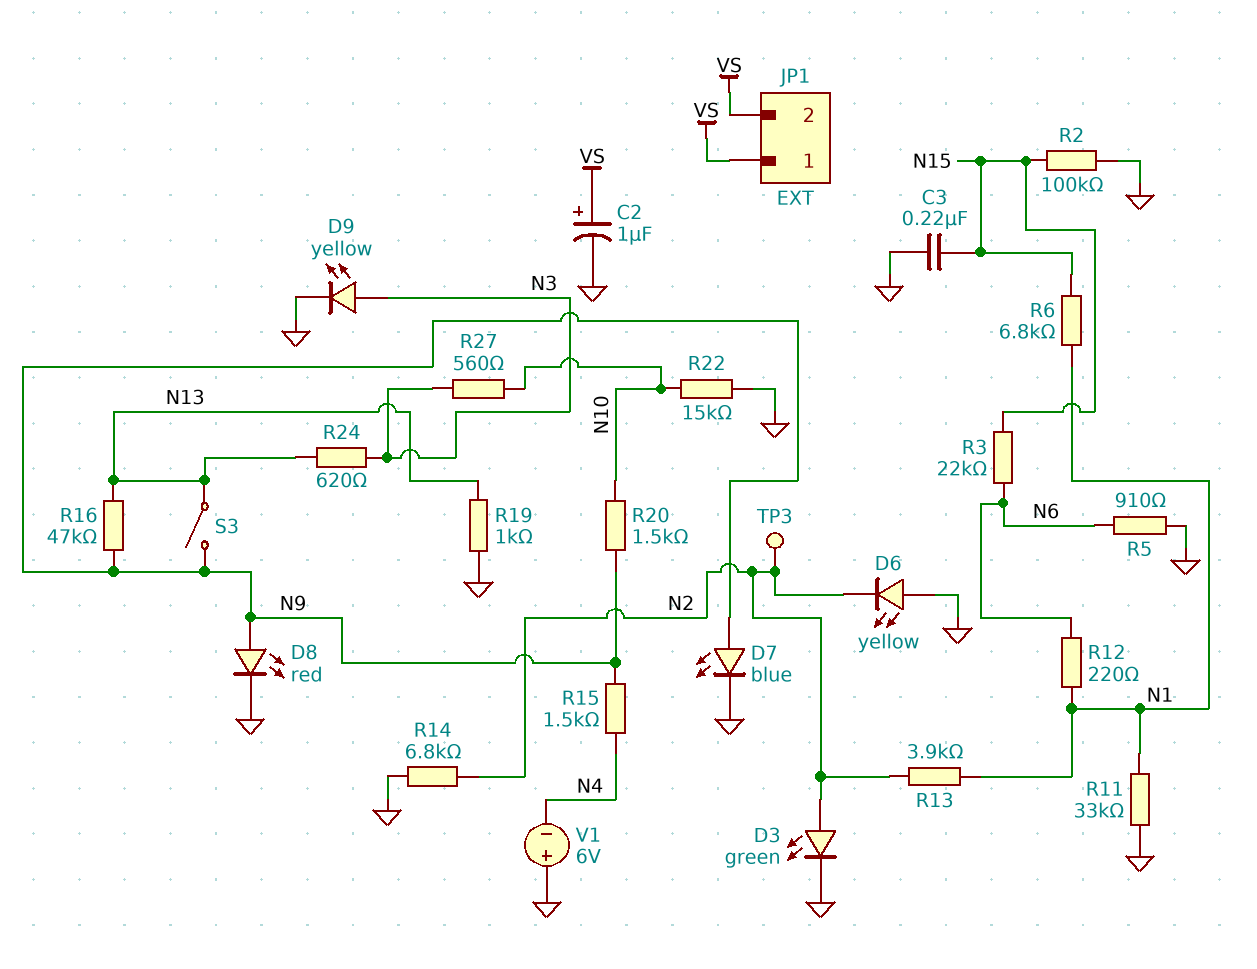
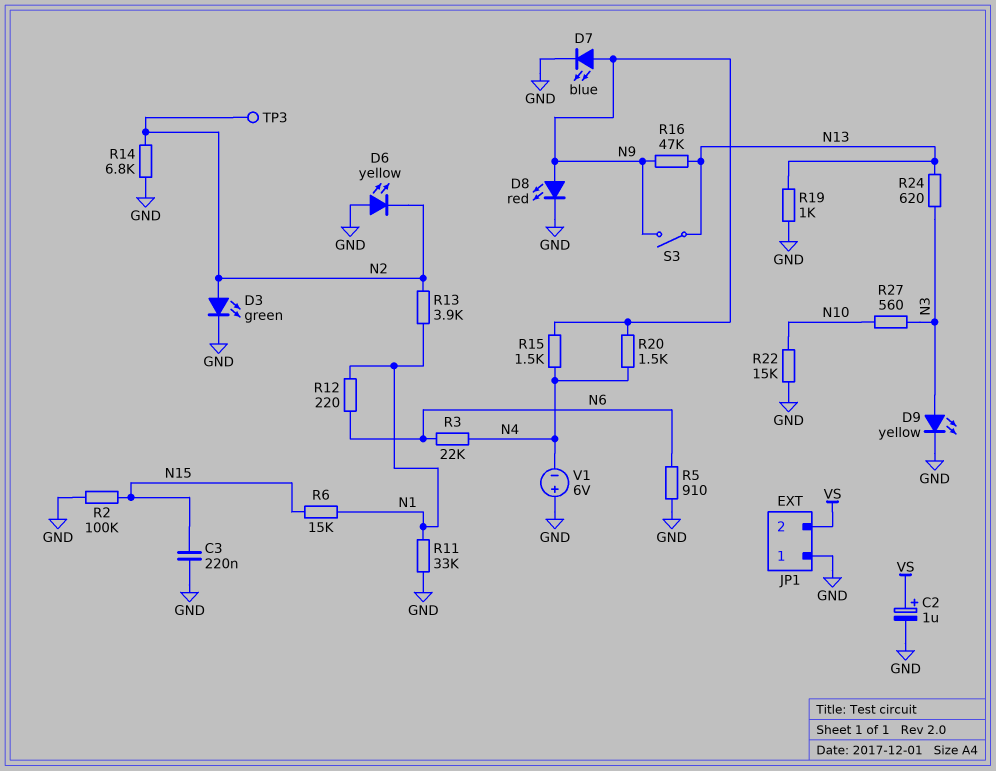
JP1 pin 1: VS -> GND
R3: 22k (N6, N15) -> 22k (N4, N6)
R6: 6.8k (N1, N15) -> 15k (N1, N15)
R20: 1.5k (N9, N10) -> 1.5k (N4, N9)

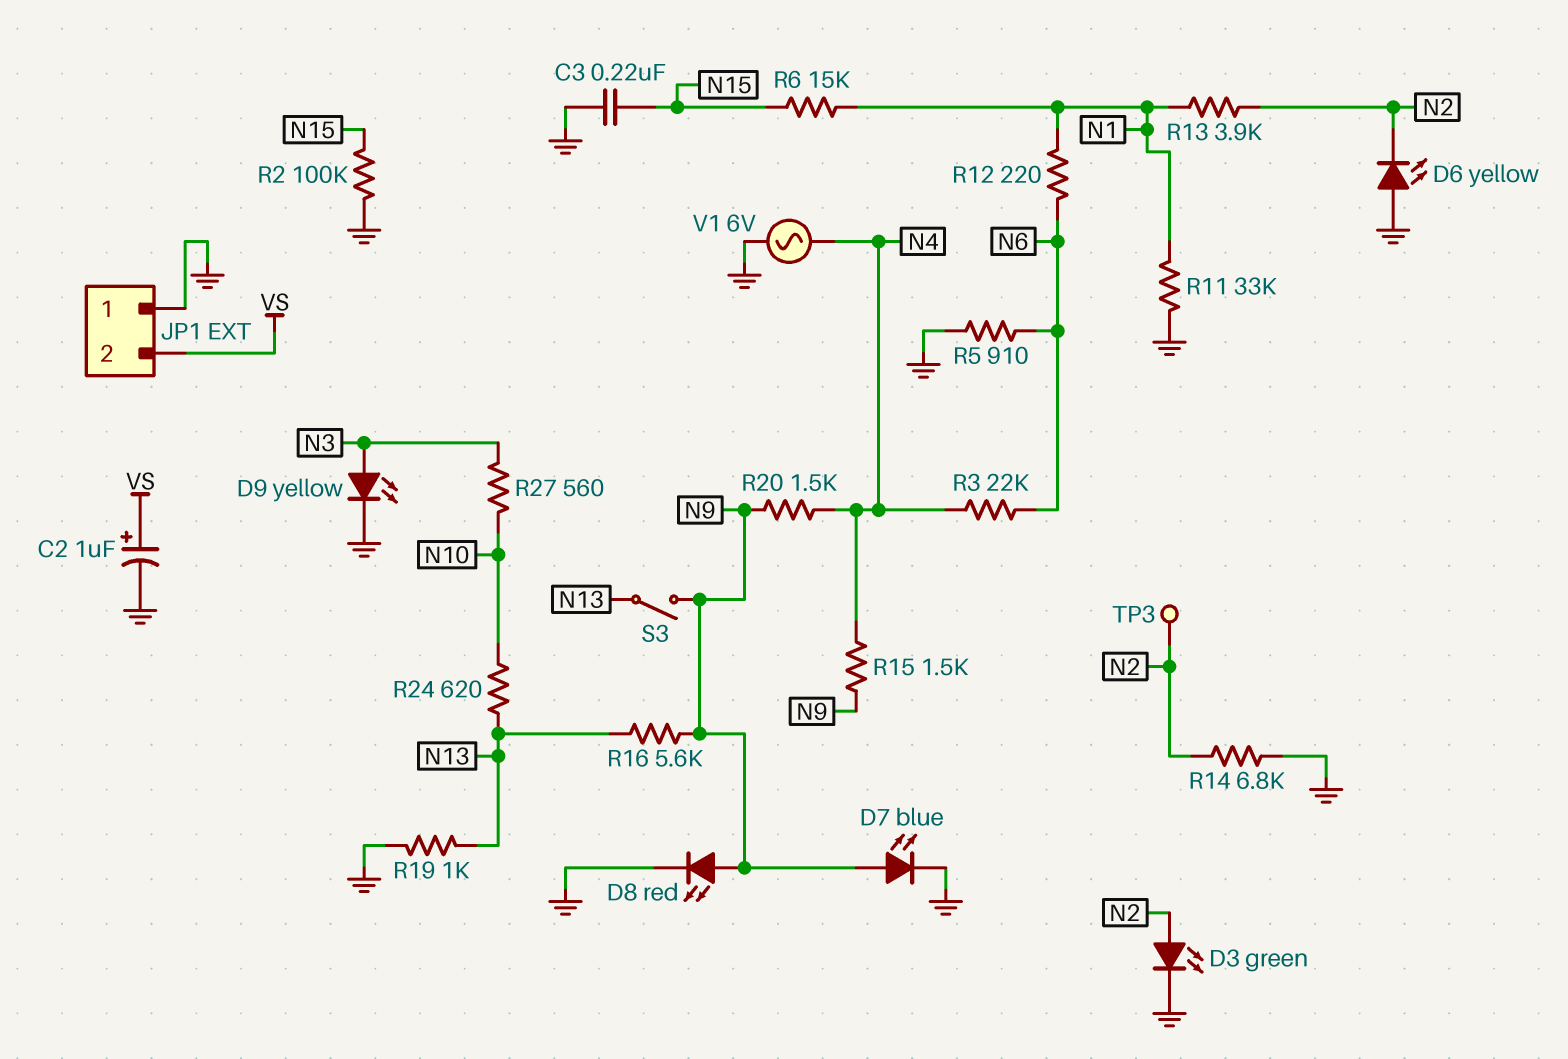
R16: 47k (N9, N13) -> 5.6k (N9, N13)
R22: 15k (GND, N10) -> none
R24: 620 (N3, N13) -> 620 (N10, N13)
V1: 6V (plus GND, minus N4) -> AC 6V (GND, N4)

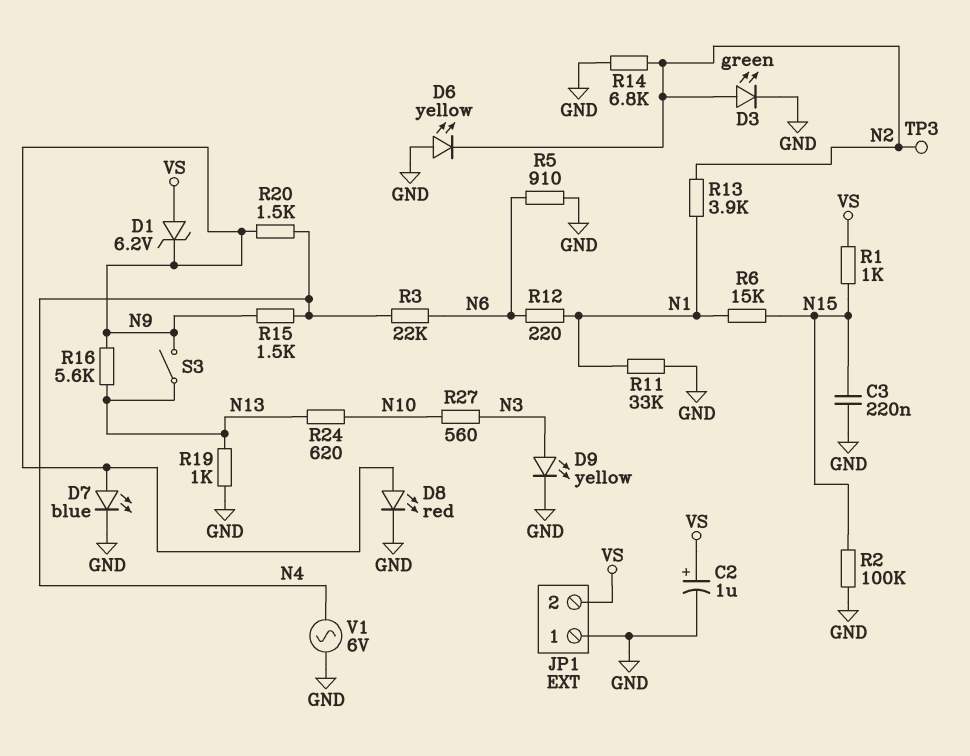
D1: none -> zener 6.2V (A VS, K N9)
R1: none -> 1k (N15, VS)

